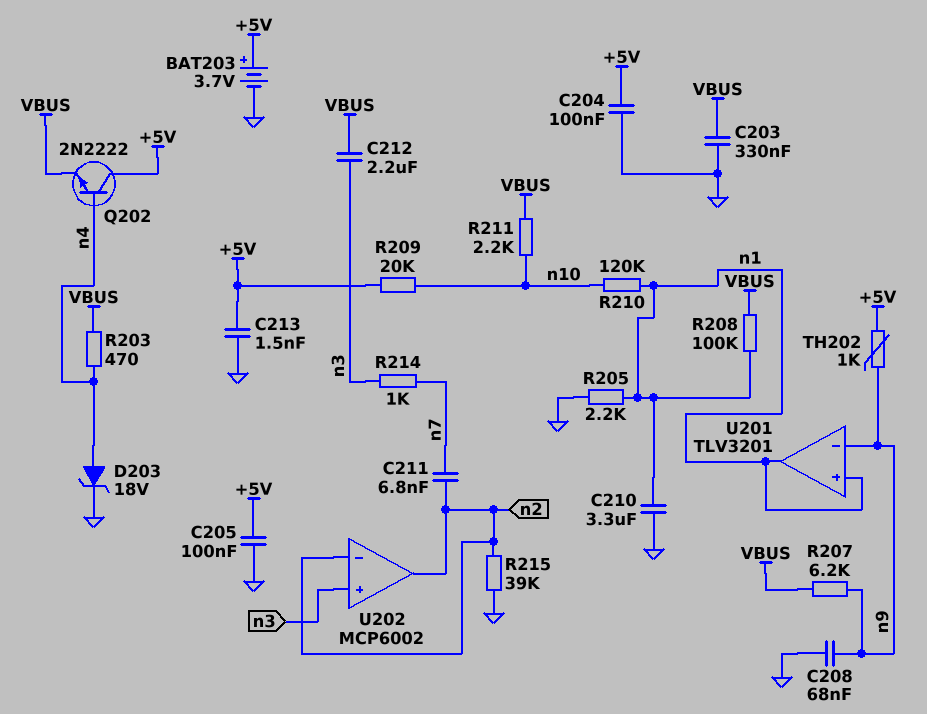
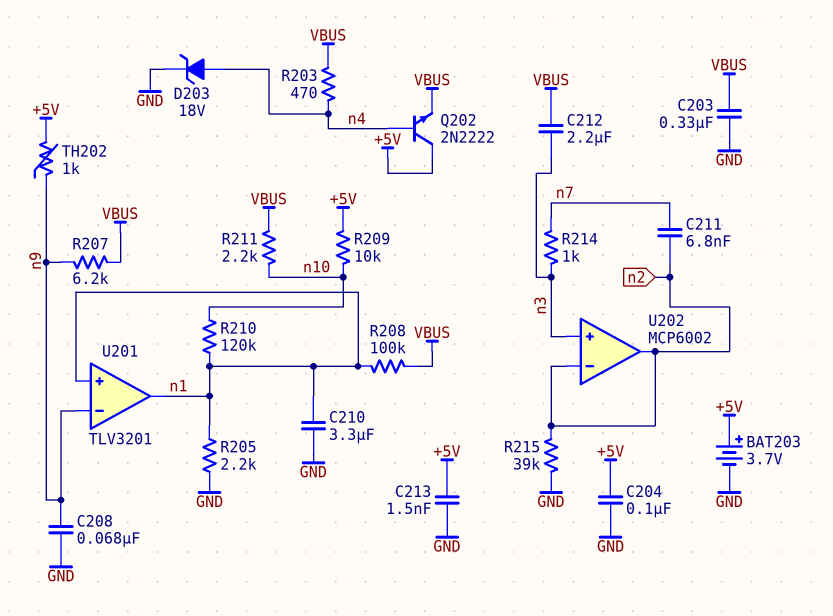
C205: 100nF (+5V, GND) -> none
R209: 20k (+5V, n10) -> 10k (+5V, n10)

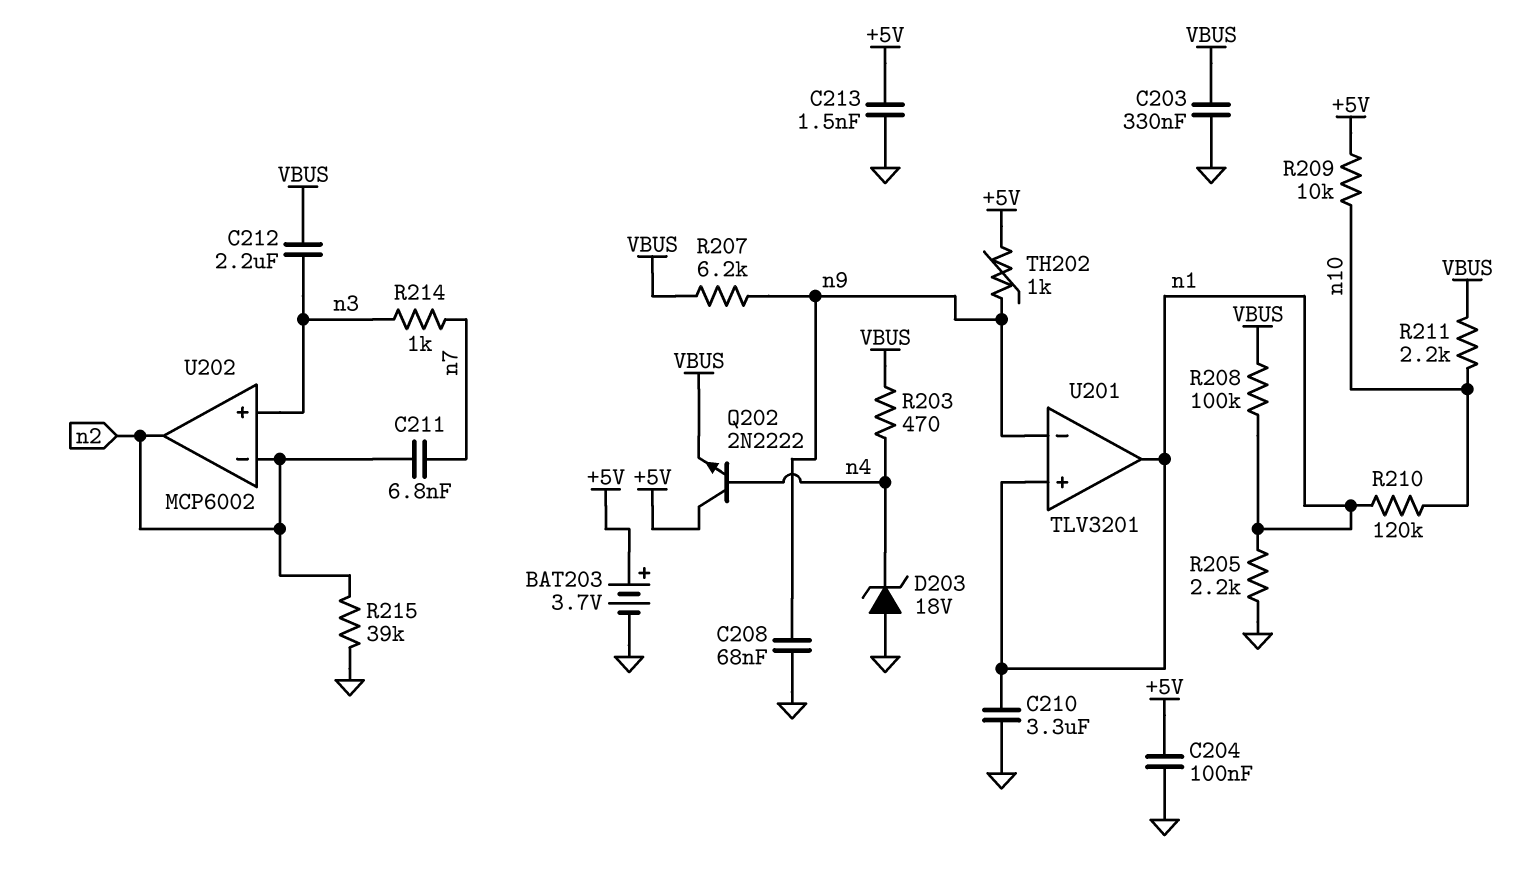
D203: zener 18V (A n4, K GND) -> zener 18V (A GND, K n4)

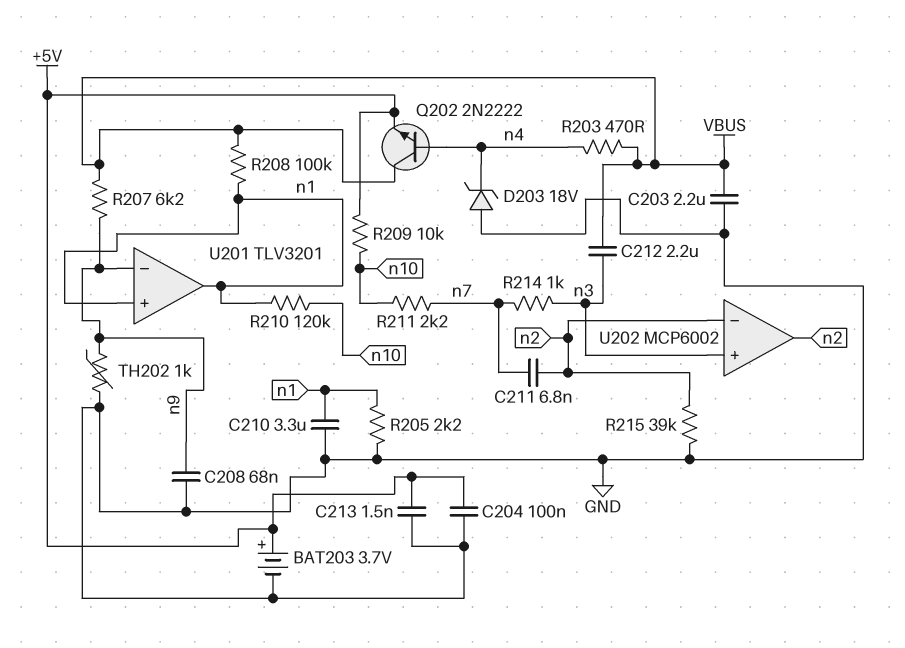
C203: 330nF (GND, VBUS) -> 2.2uF (GND, VBUS)
Q202: NPN 2N2222 (B n4, C +5V, E VBUS) -> NPN 2N2222 (B n4, C VBUS, E +5V)
R211: 2.2k (VBUS, n10) -> 2.2k (n7, n10)
TH202: 1k (+5V, n9) -> 1k (GND, n9)

